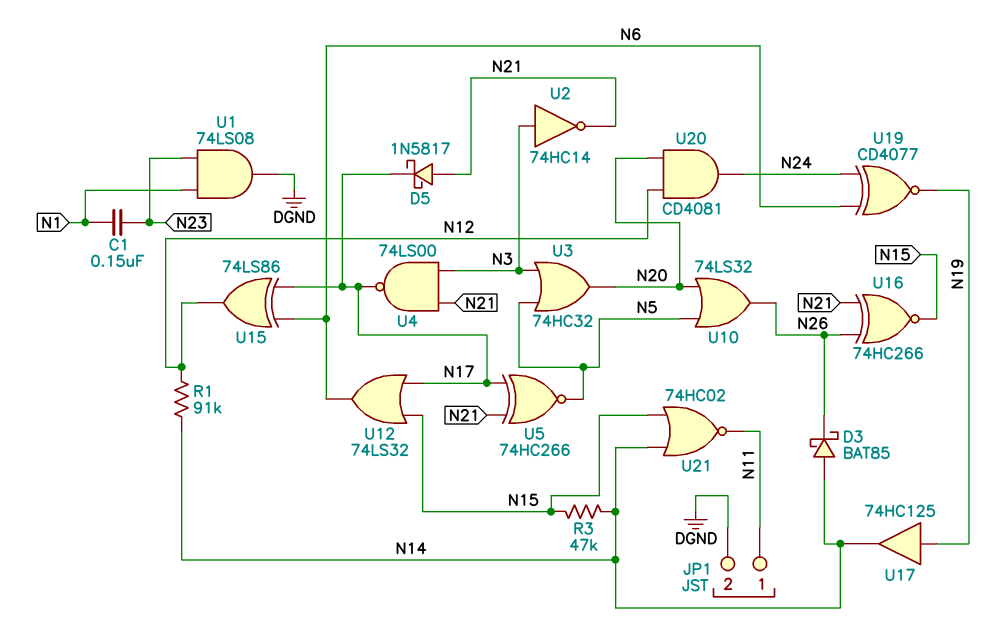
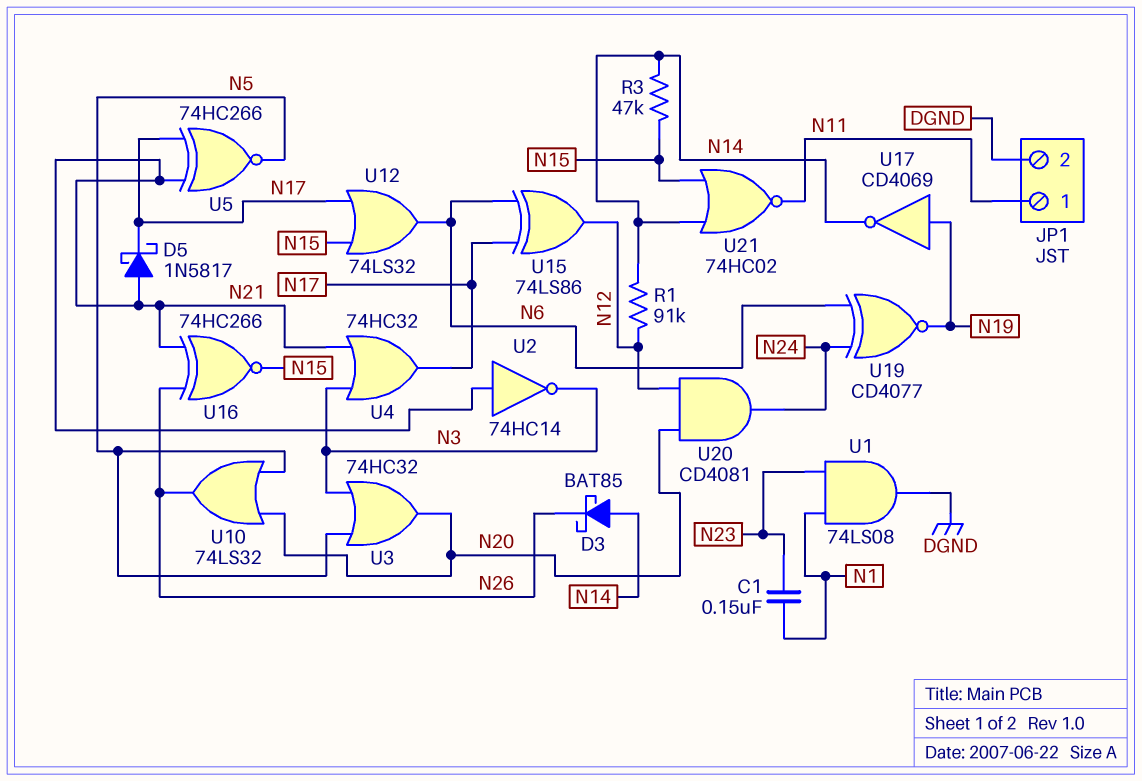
U2: NOT 74HC14 (in N3, out N21) -> NOT 74HC14 (in N21, out N3)
U4: NAND 74LS00 (in N3, in N21, out N17) -> OR 74HC32 (in N3, in N21, out N17)
U17: buffer 74HC125 (in N19, out N14) -> NOT CD4069 (in N19, out N14)

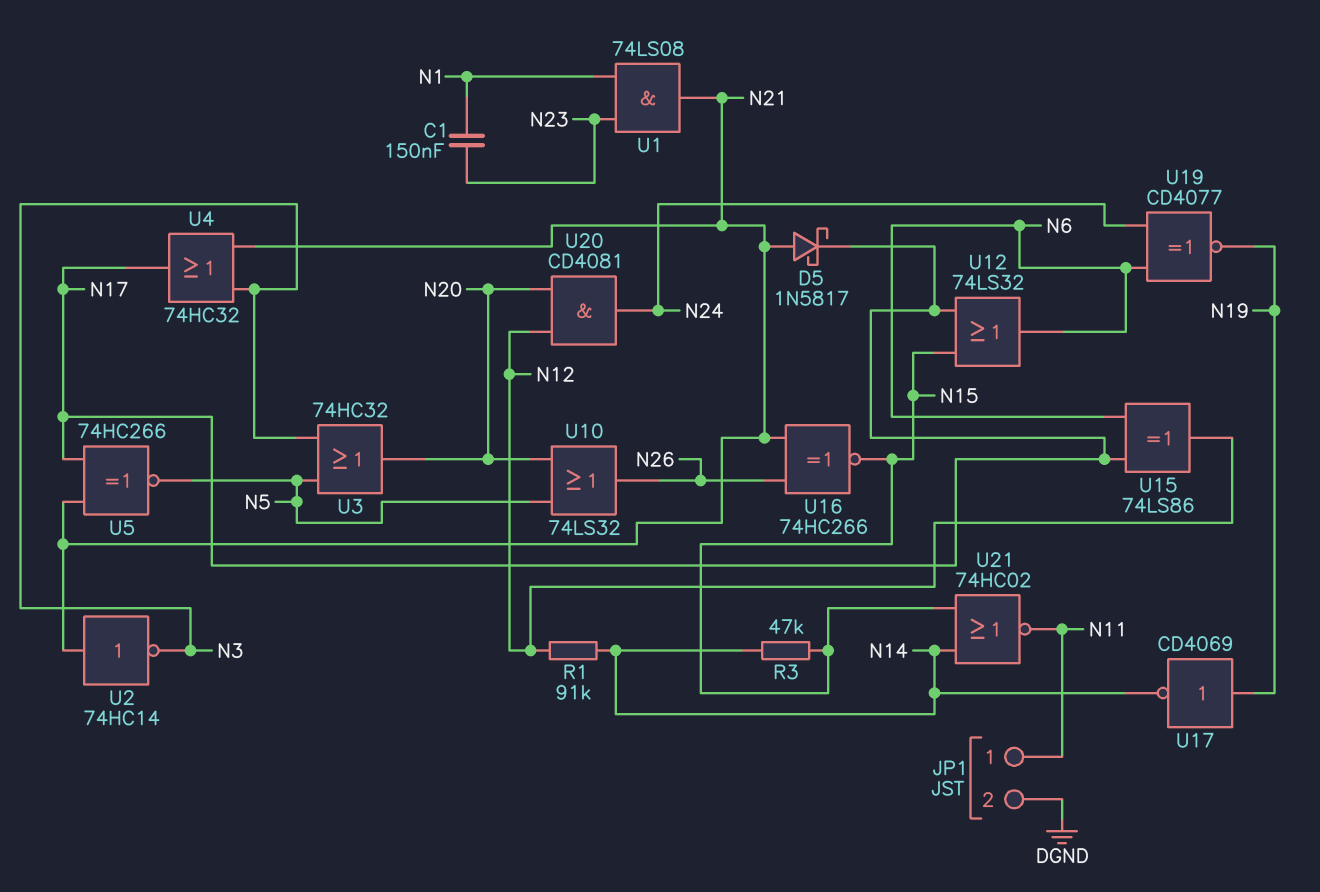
D3: schottky BAT85 (A N14, K N26) -> none
U1: AND 74LS08 (in N1, in N23, out DGND) -> AND 74LS08 (in N1, in N23, out N21)

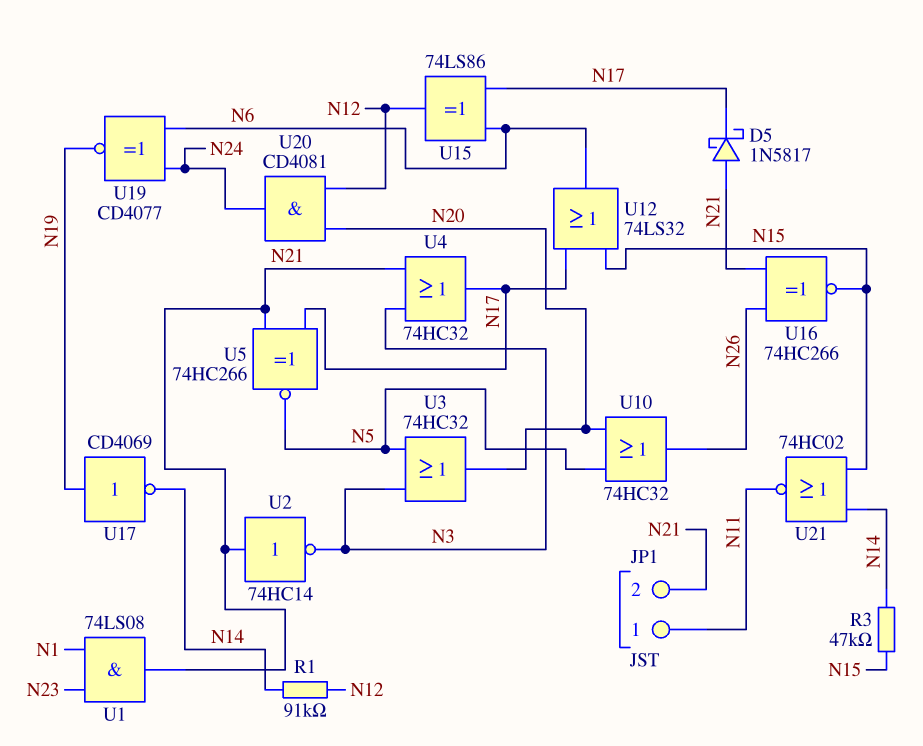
C1: 150nF (N1, N23) -> none
JP1 pin 2: DGND -> N21
U10: OR 74LS32 (in N5, in N20, out N26) -> OR 74HC32 (in N5, in N20, out N26)

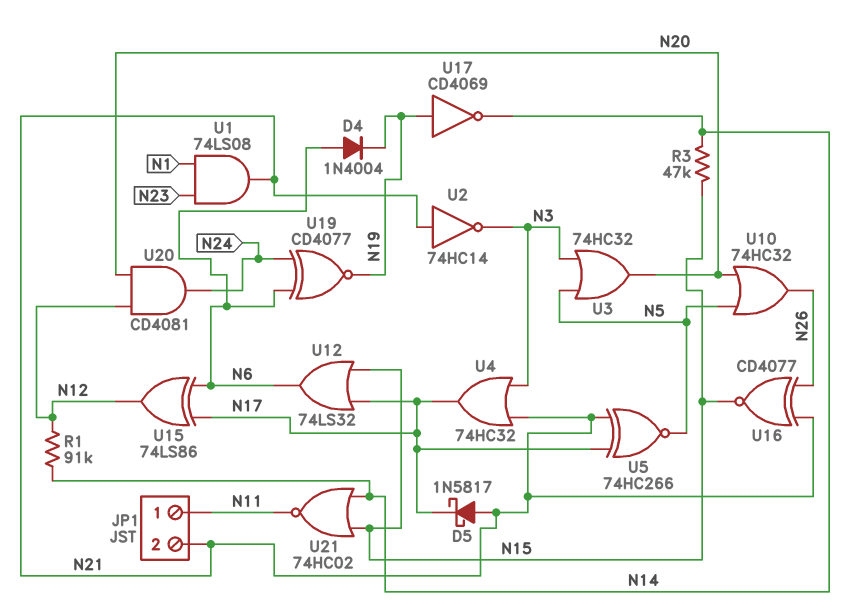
D4: none -> diode 1N4004 (A N6, K N19)
U16: XNOR 74HC266 (in N21, in N26, out N15) -> XNOR CD4077 (in N21, in N26, out N15)

